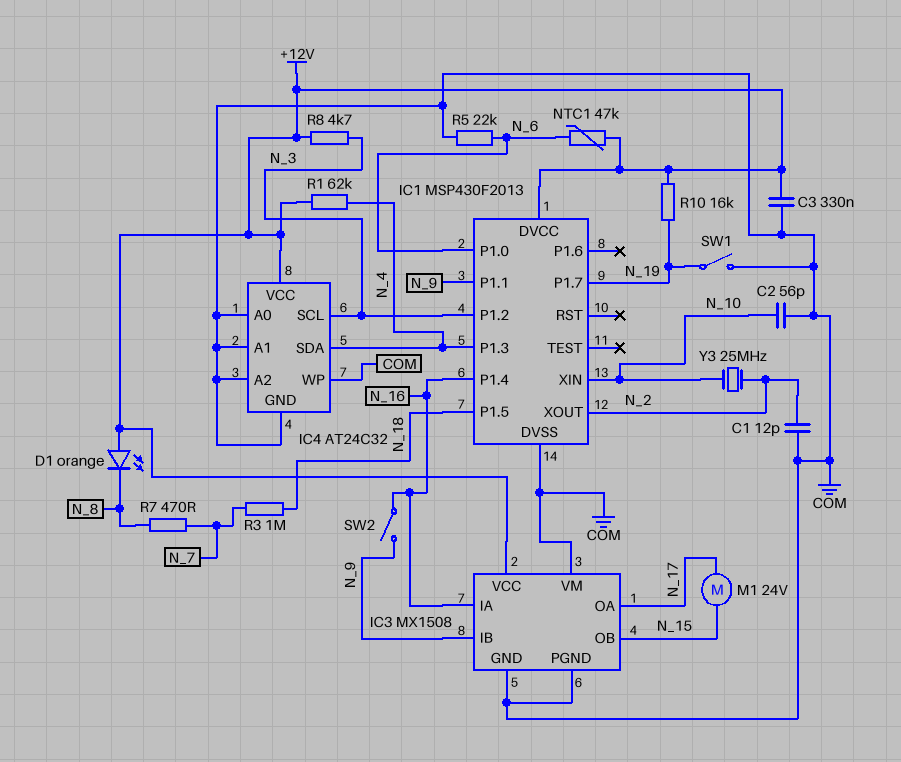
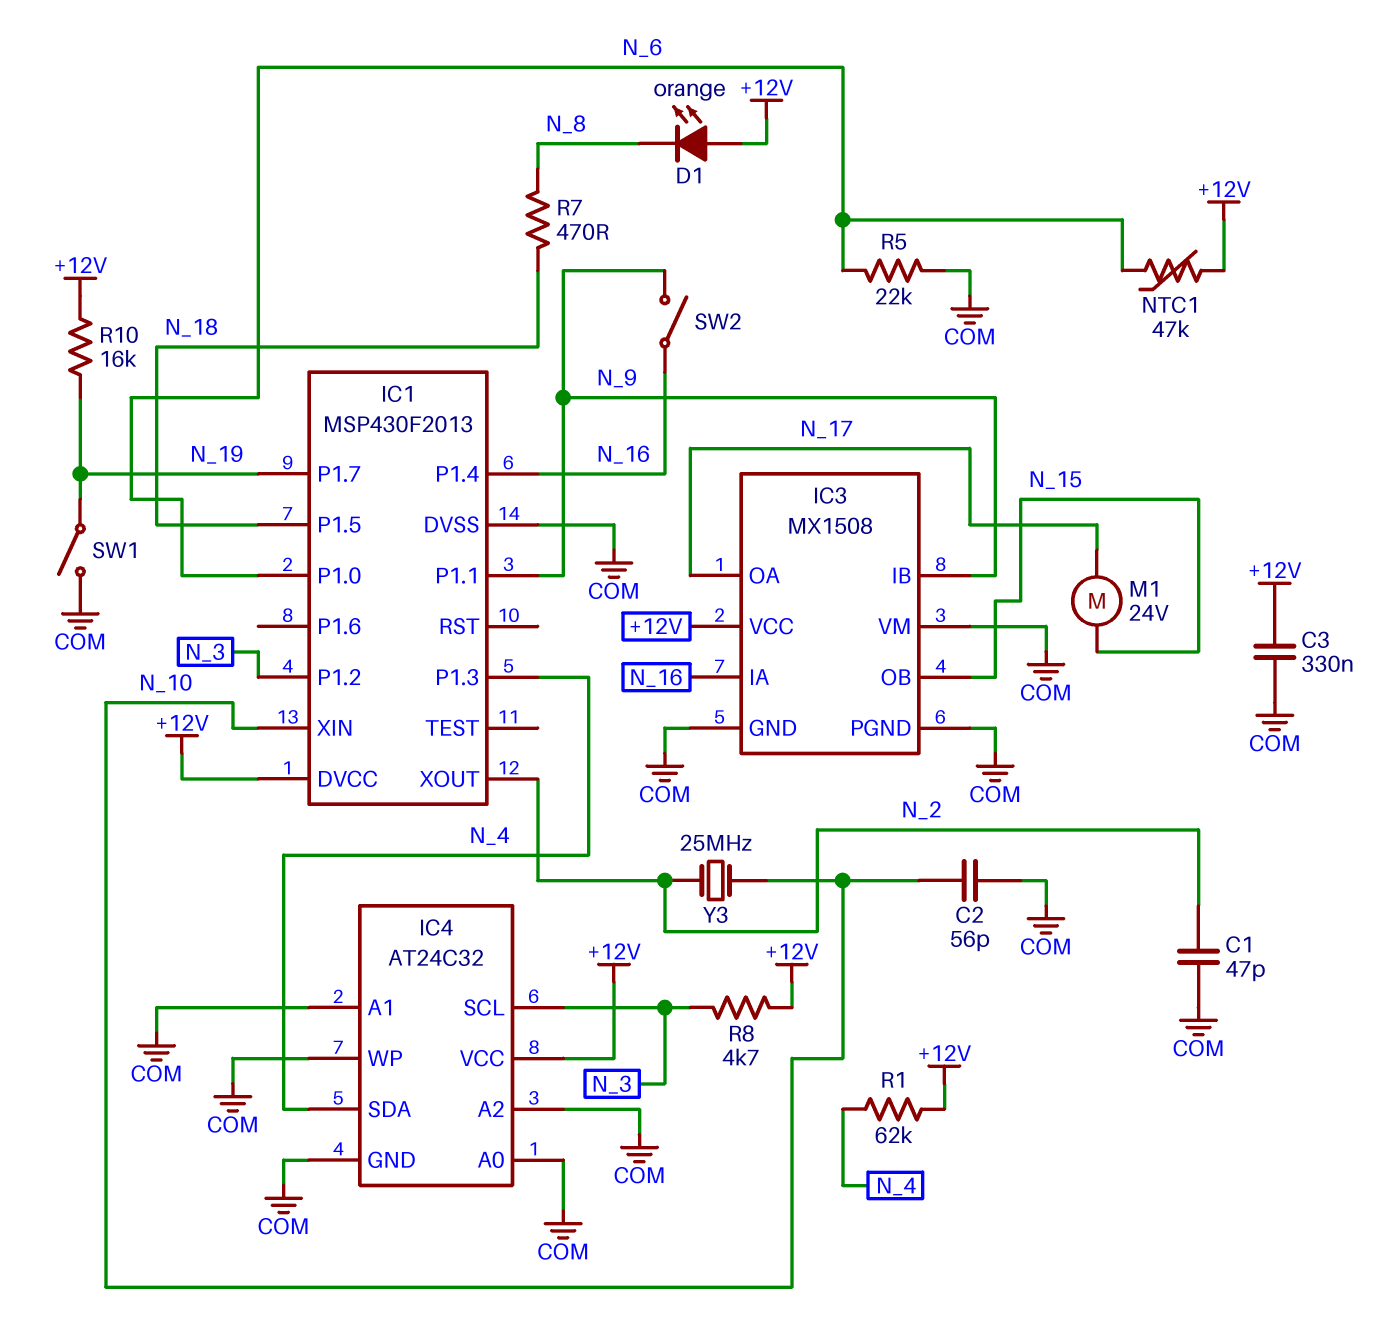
C1: 12pF (COM, N_2) -> 47pF (COM, N_2)
R3: 1M (N_7, N_18) -> none
R7: 470 (N_7, N_8) -> 470 (N_8, N_18)

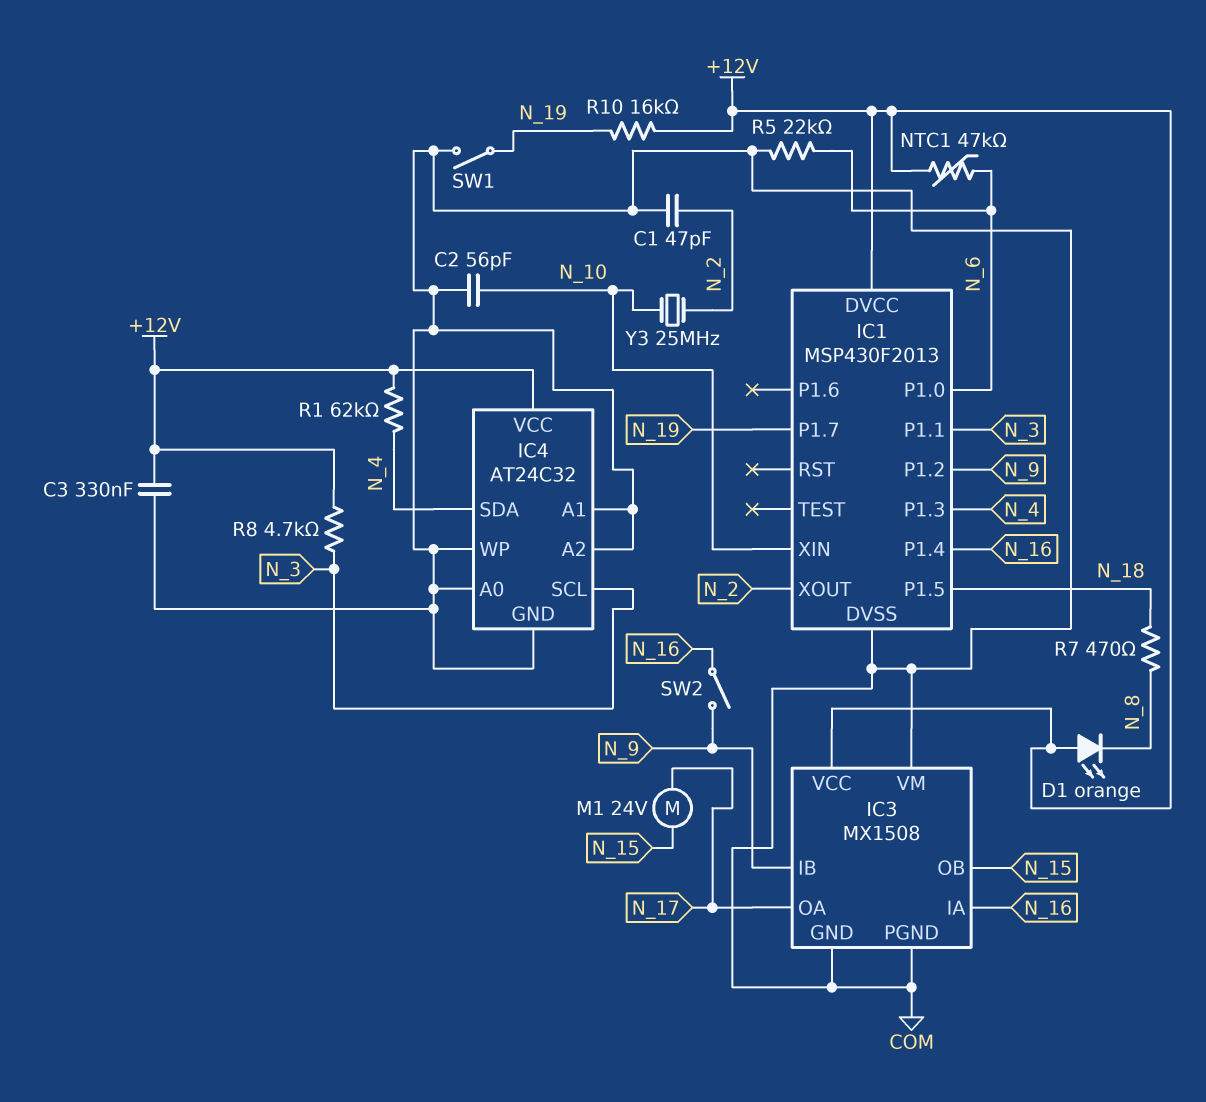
IC1 pin P1.1: N_9 -> N_3
IC1 pin P1.2: N_3 -> N_9

